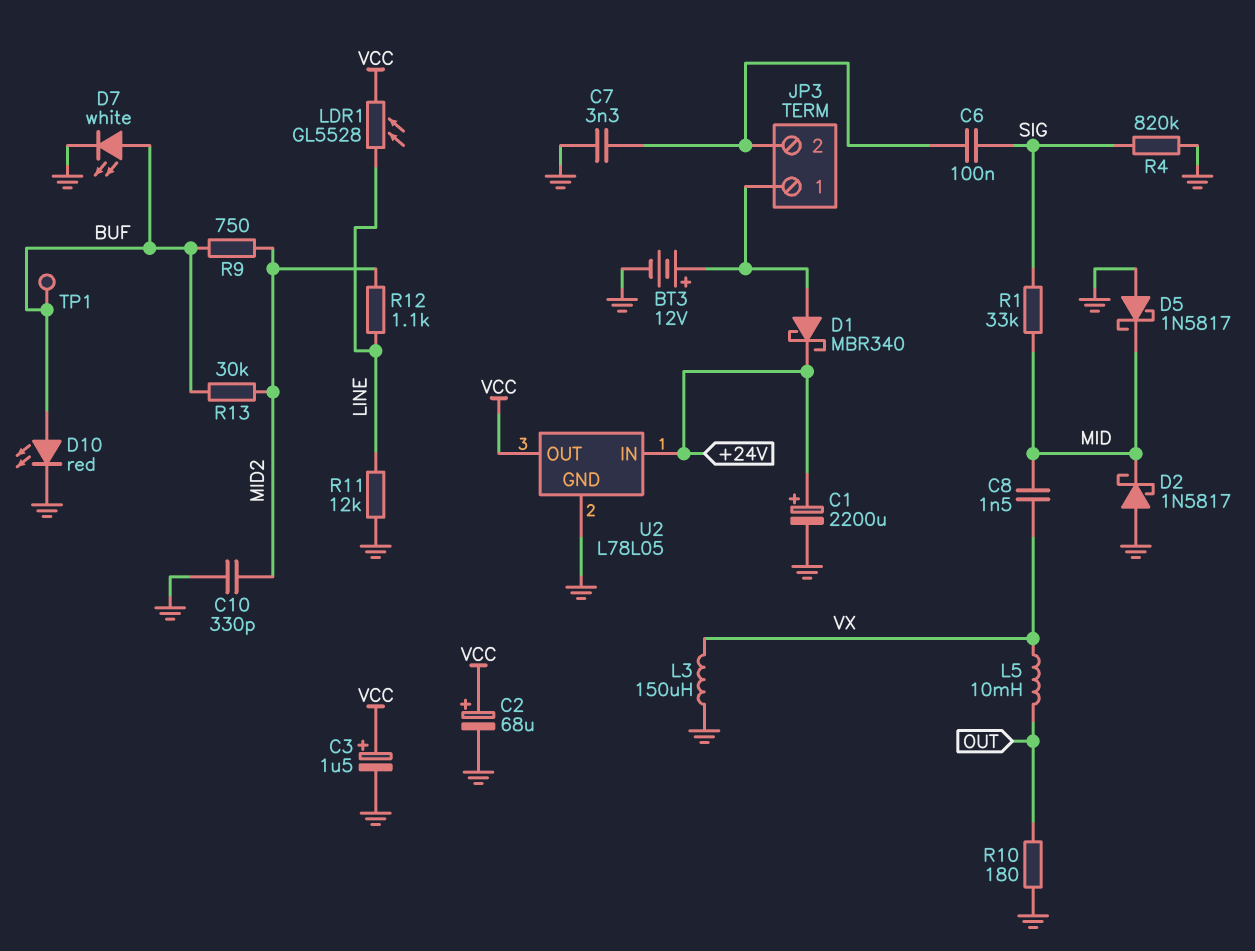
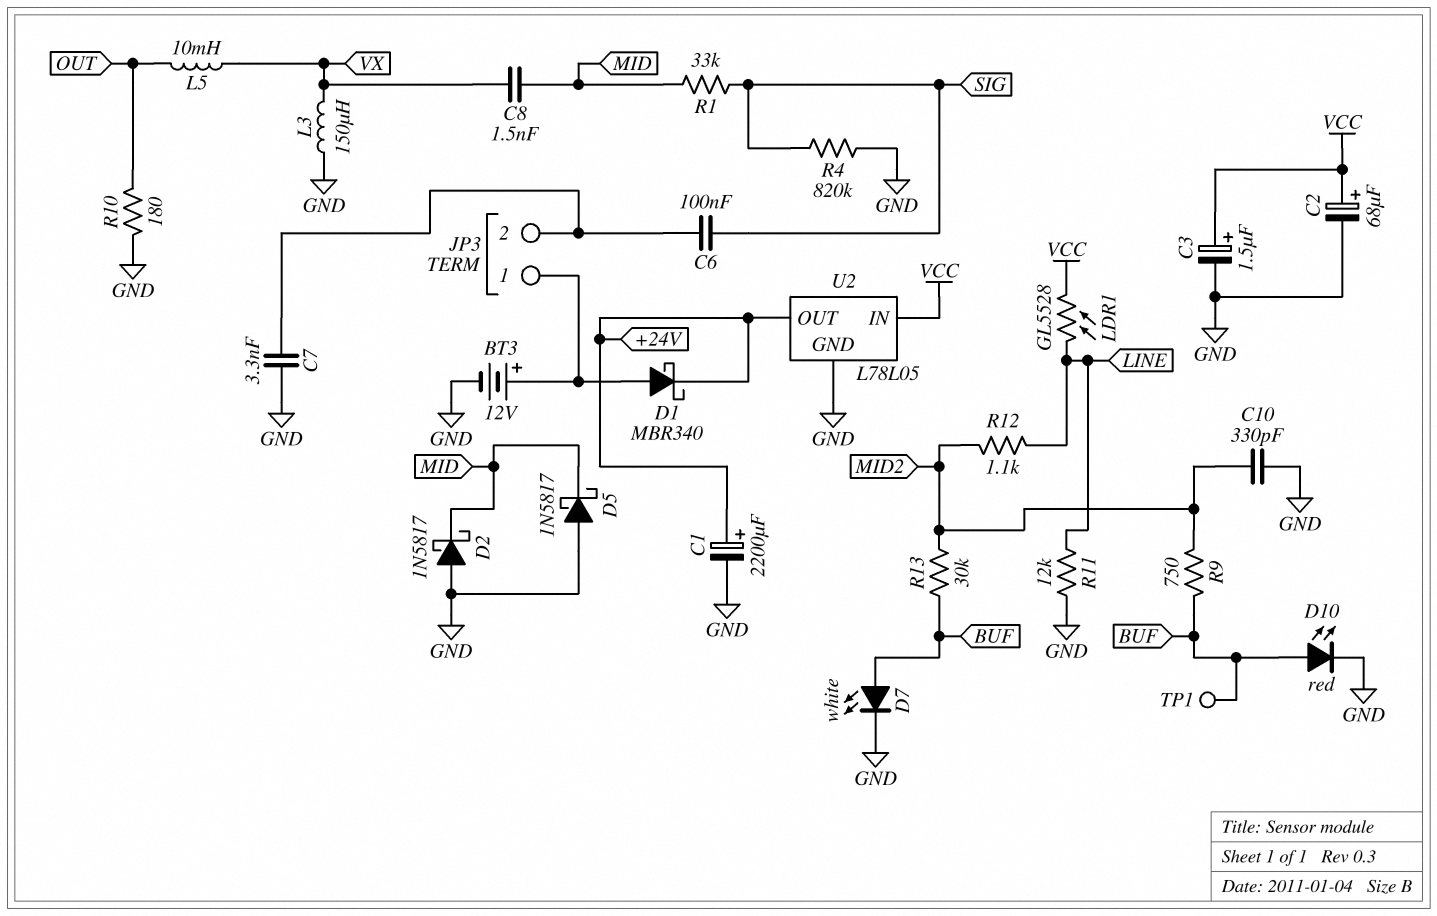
U2 pin IN: +24V -> VCC
U2 pin OUT: VCC -> +24V

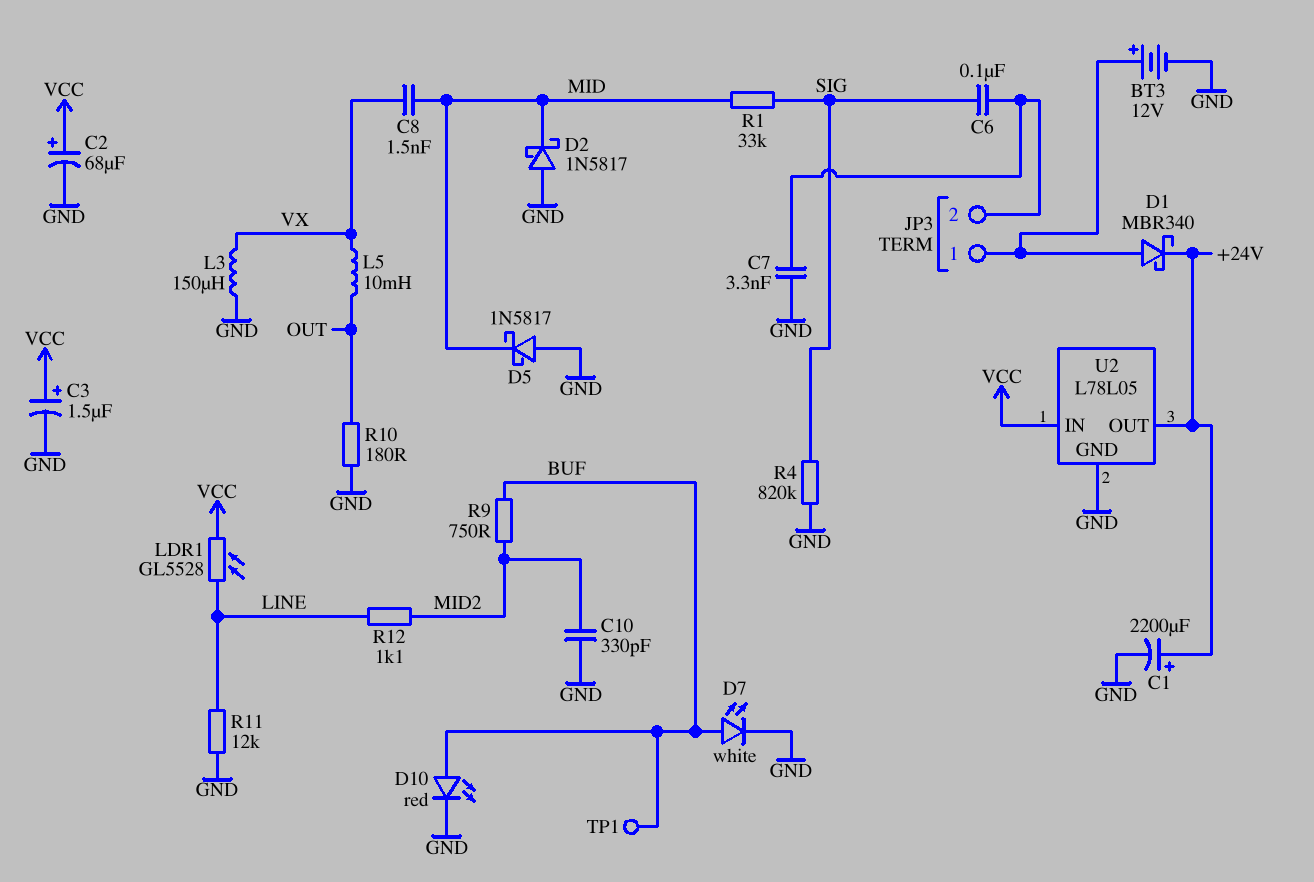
R13: 30k (BUF, MID2) -> none

